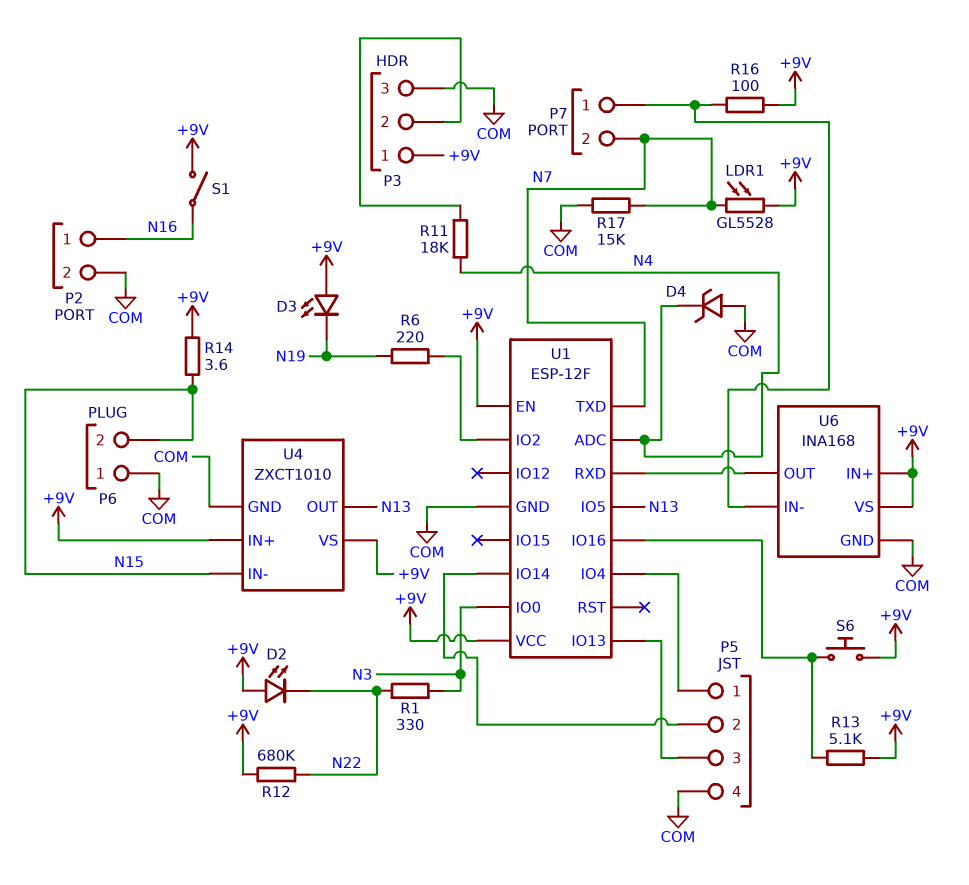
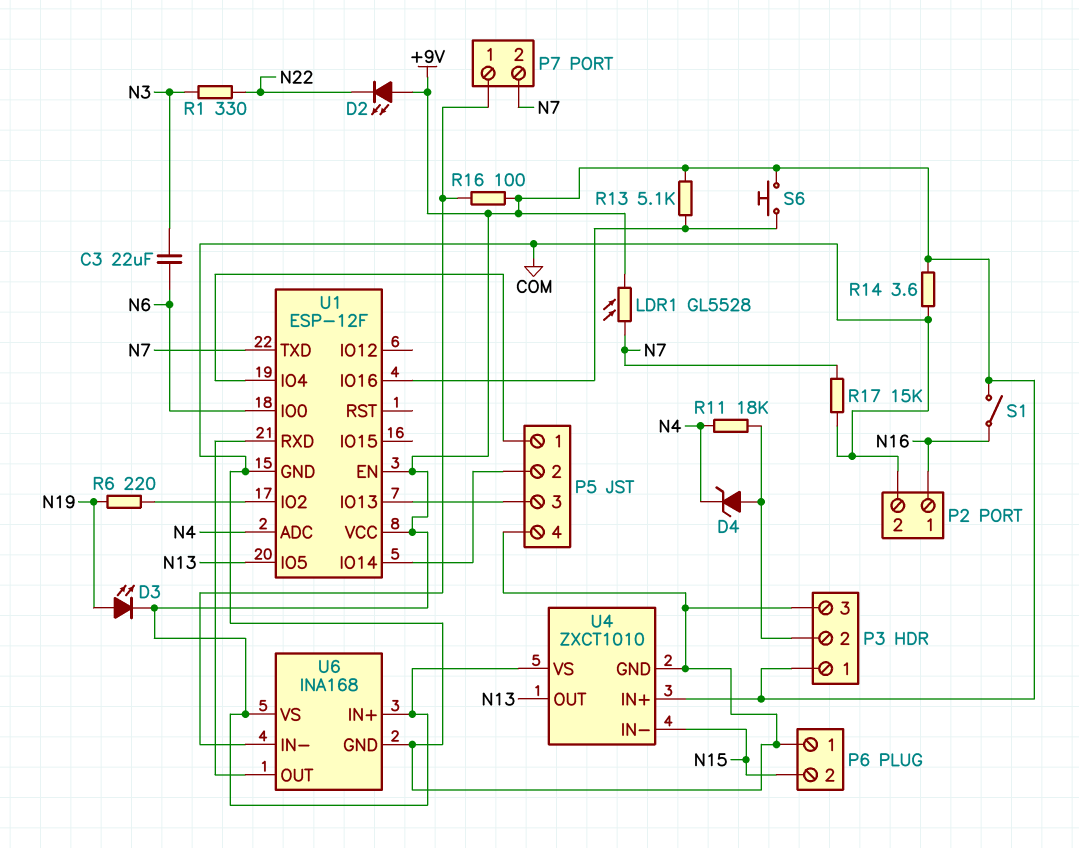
C3: none -> 22uF (N3, N6)
D3: LED (A +9V, K N19) -> LED (A N19, K +9V)
D4: zener (A COM, K N4) -> zener (A P3/2, K N4)
R12: 680k (+9V, N22) -> none
R14: 3.6 (+9V, N15) -> 3.6 (+9V, COM)
U1 pin IO0: N3 -> N6

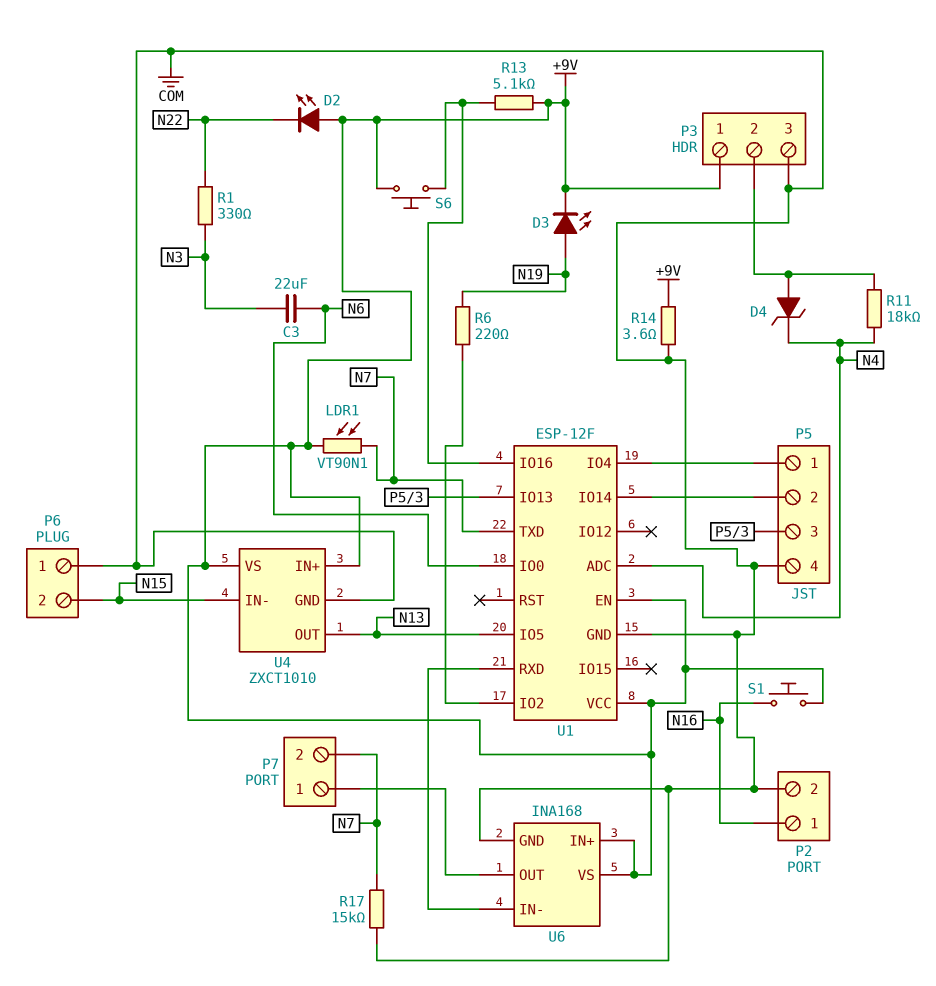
LDR1: GL5528 (+9V, N7) -> VT90N1 (+9V, N7)
R16: 100 (+9V, P7/1) -> none
S1: switch (+9V, N16) -> button (+9V, N16)
U6 pin IN-: P7/1 -> U1/RXD
U6 pin OUT: U1/RXD -> P7/1

